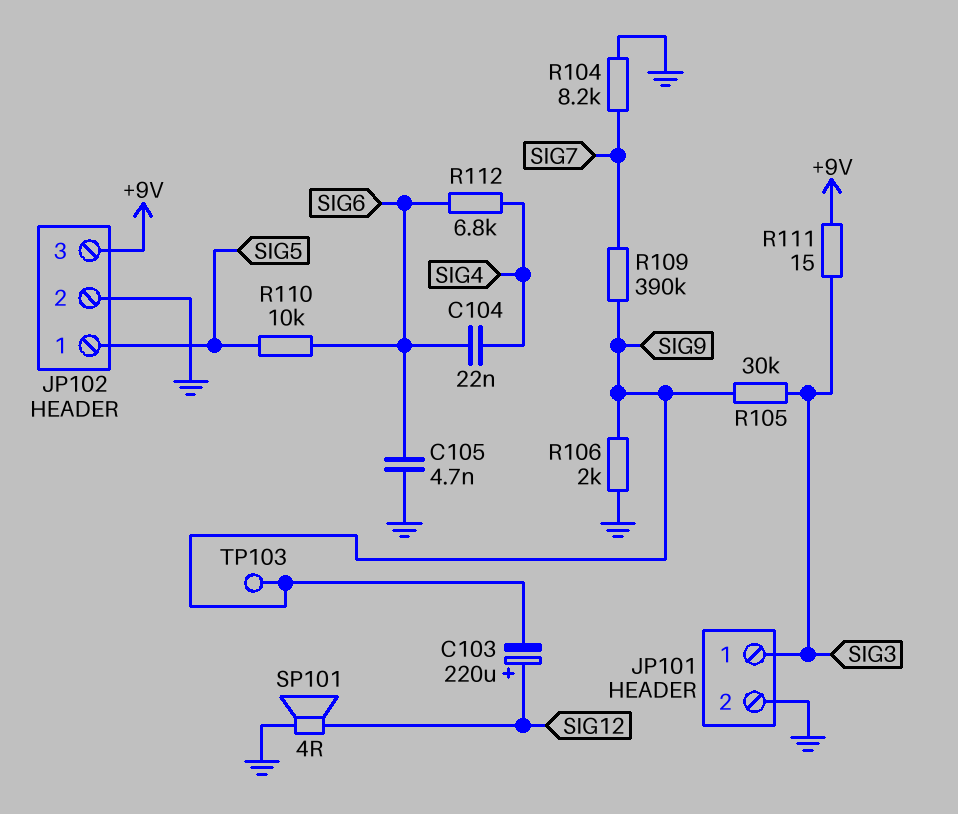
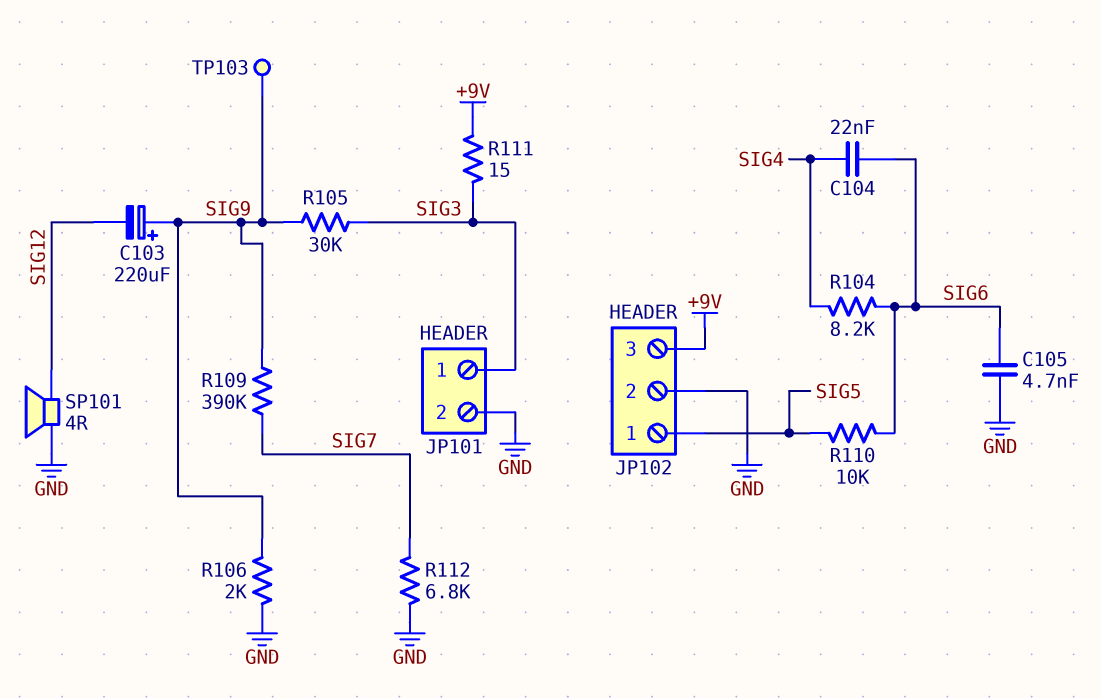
C103: 220uF (plus SIG12, minus SIG9) -> 220uF (plus SIG9, minus SIG12)
R104: 8.2k (GND, SIG7) -> 8.2k (SIG4, SIG6)
R112: 6.8k (SIG4, SIG6) -> 6.8k (GND, SIG7)

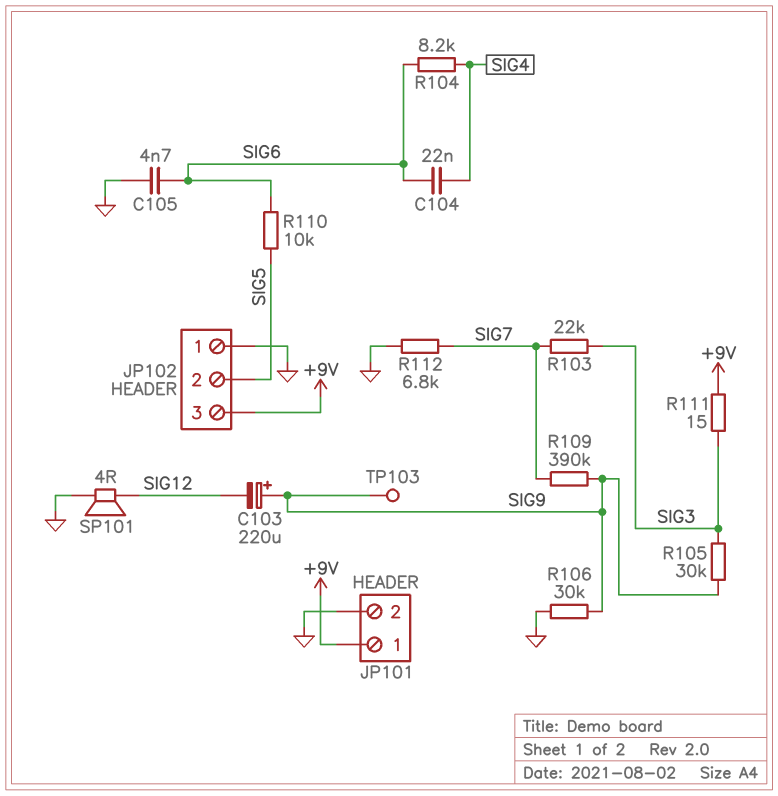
JP101 pin 1: SIG3 -> +9V
JP102 pin 1: SIG5 -> GND
JP102 pin 2: GND -> SIG5
R103: none -> 22k (SIG3, SIG7)
R106: 2k (GND, SIG9) -> 30k (GND, SIG9)

